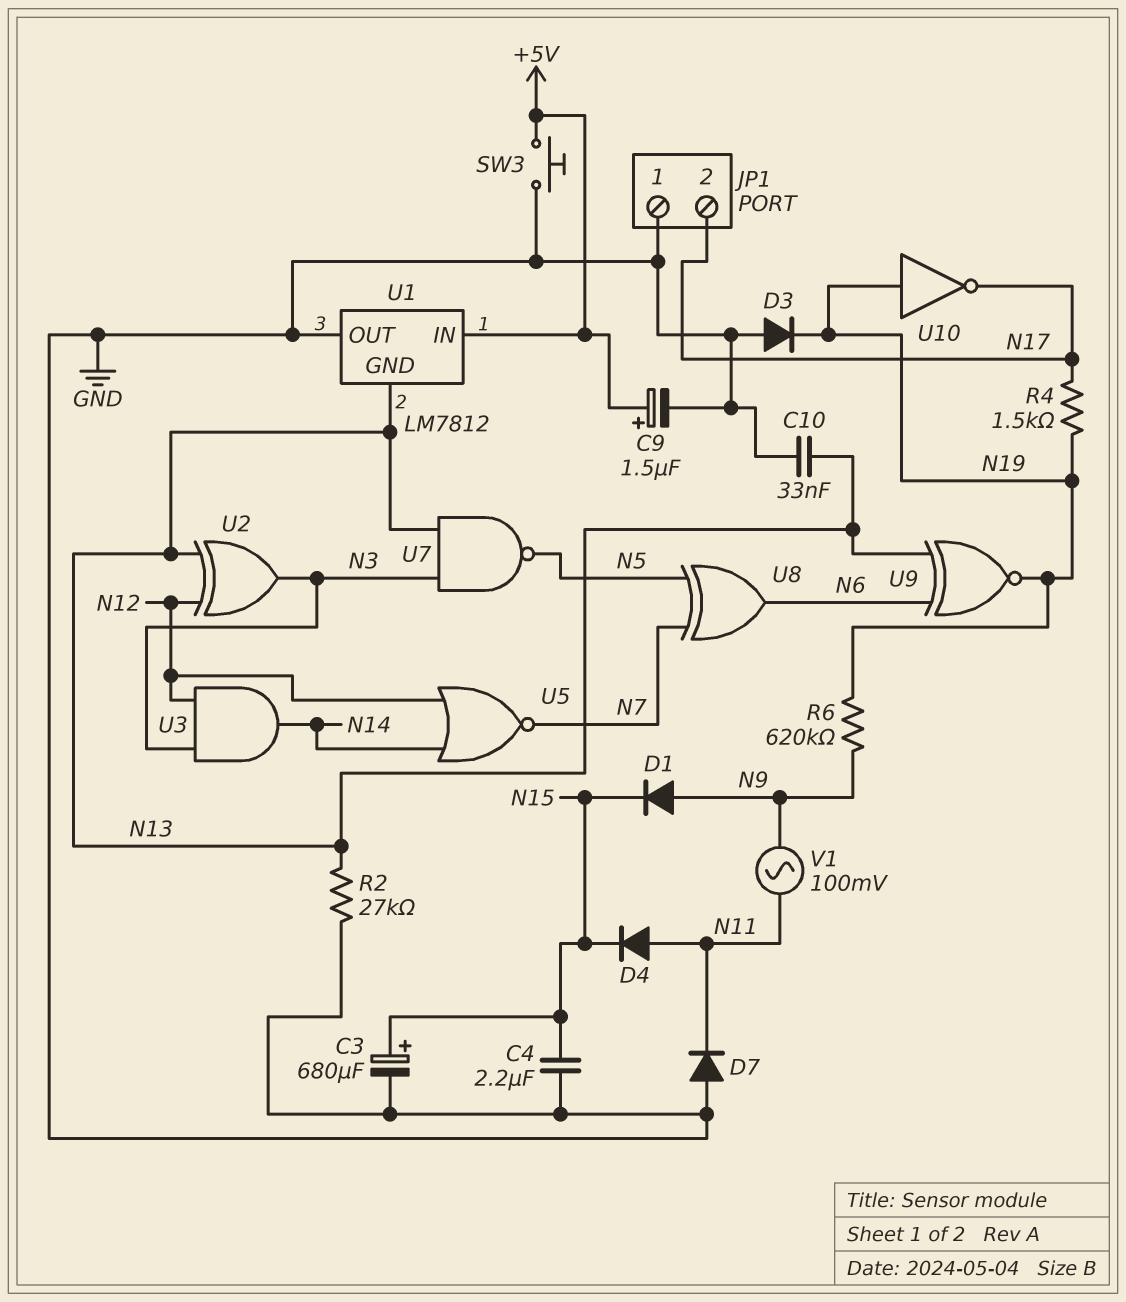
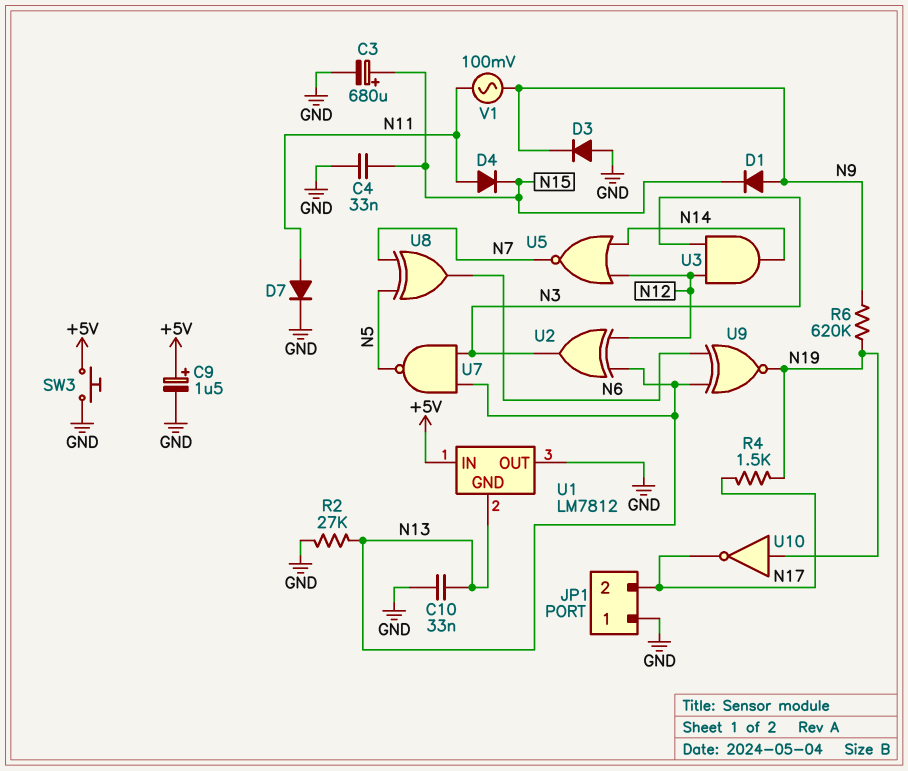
C4: 2.2uF (GND, N15) -> 33nF (GND, N15)
D3: diode (A GND, K N19) -> diode (A GND, K N9)
D7: diode (A GND, K N11) -> diode (A N11, K GND)

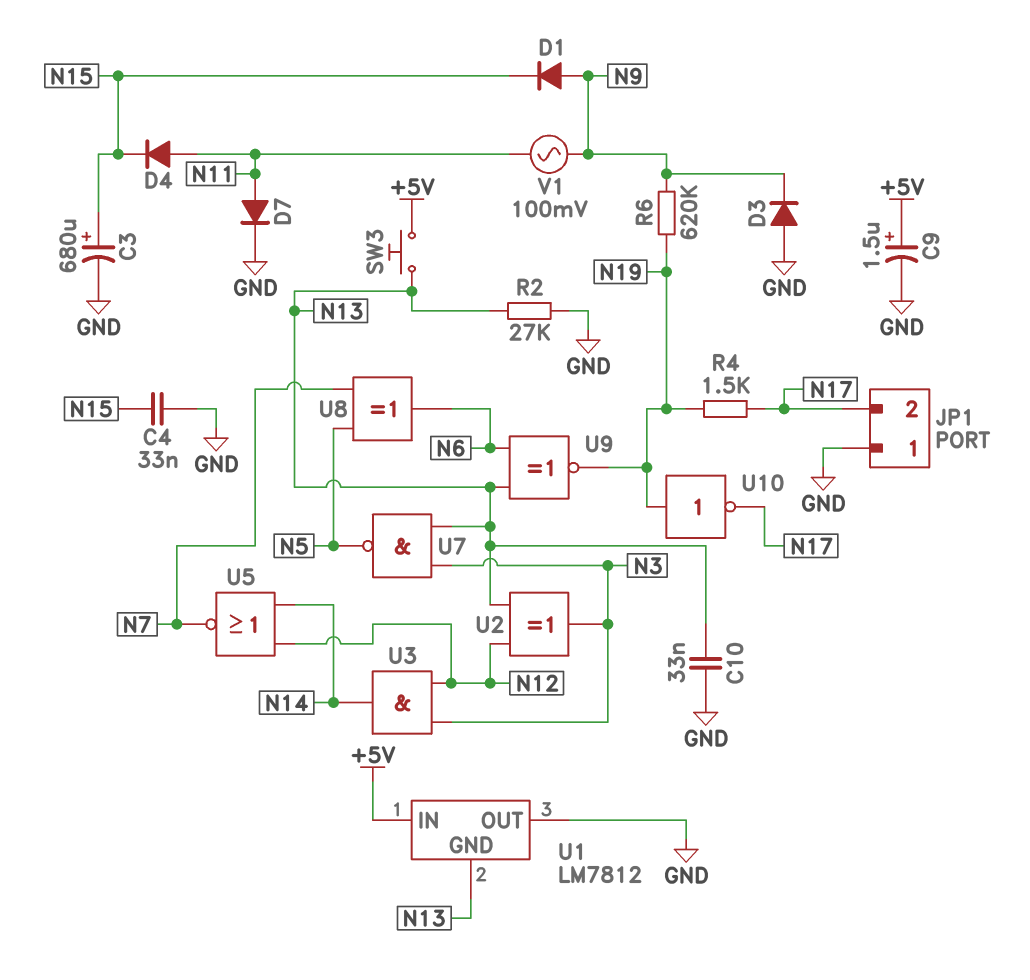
SW3: button (+5V, GND) -> button (+5V, N13)

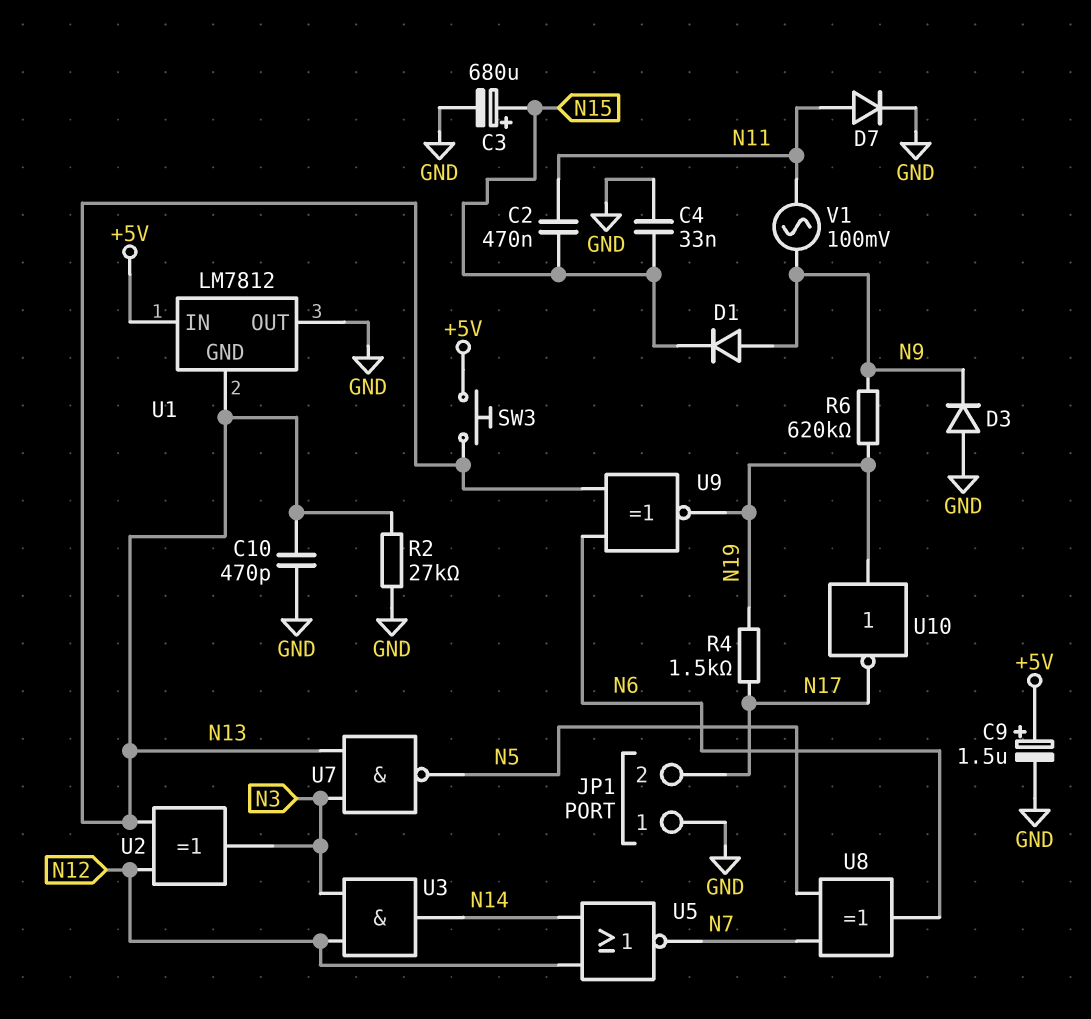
C2: none -> 470nF (N11, N15)
C10: 33nF (GND, N13) -> 470pF (GND, N13)
D4: diode (A N11, K N15) -> none

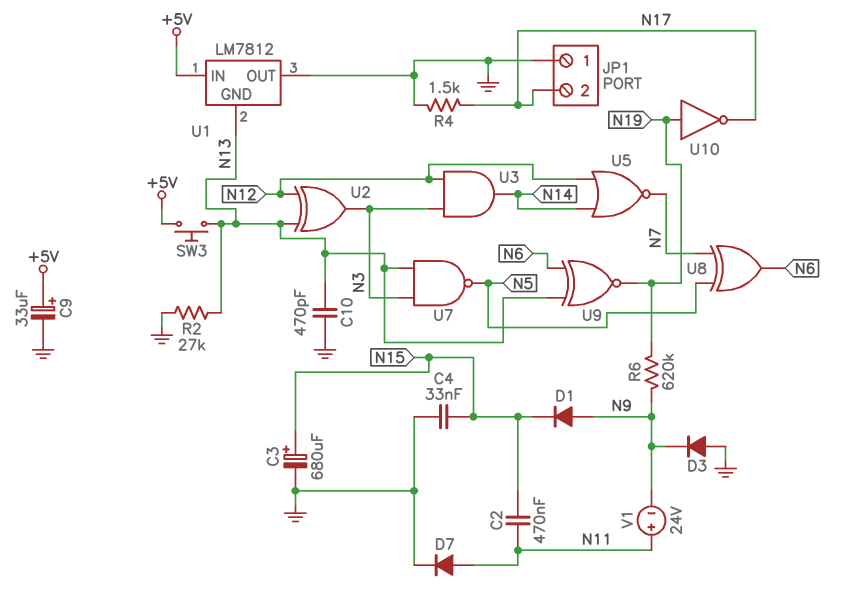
C9: 1.5uF (plus +5V, minus GND) -> 33uF (plus +5V, minus GND)
R4: 1.5k (N17, N19) -> 1.5k (GND, N17)
V1: AC 100mV (N9, N11) -> 24V (plus N11, minus N9)

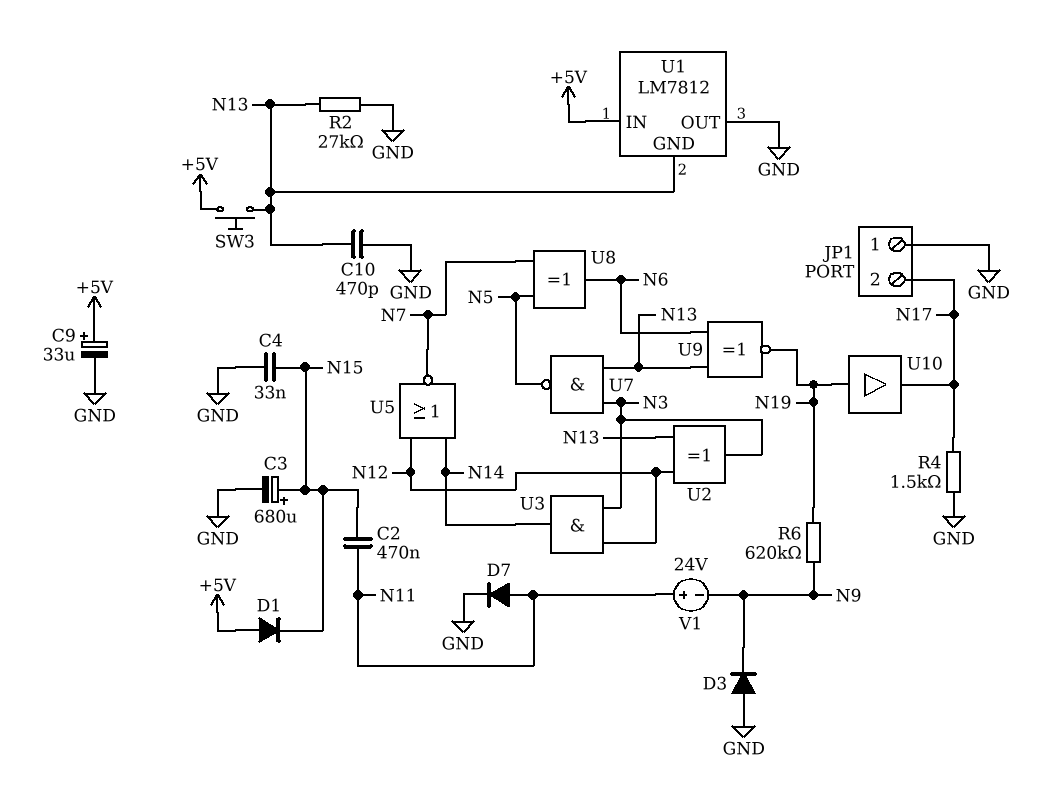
D1: diode (A N9, K N15) -> diode (A +5V, K N15)
U10: NOT (in N19, out N17) -> buffer (in N19, out N17)

